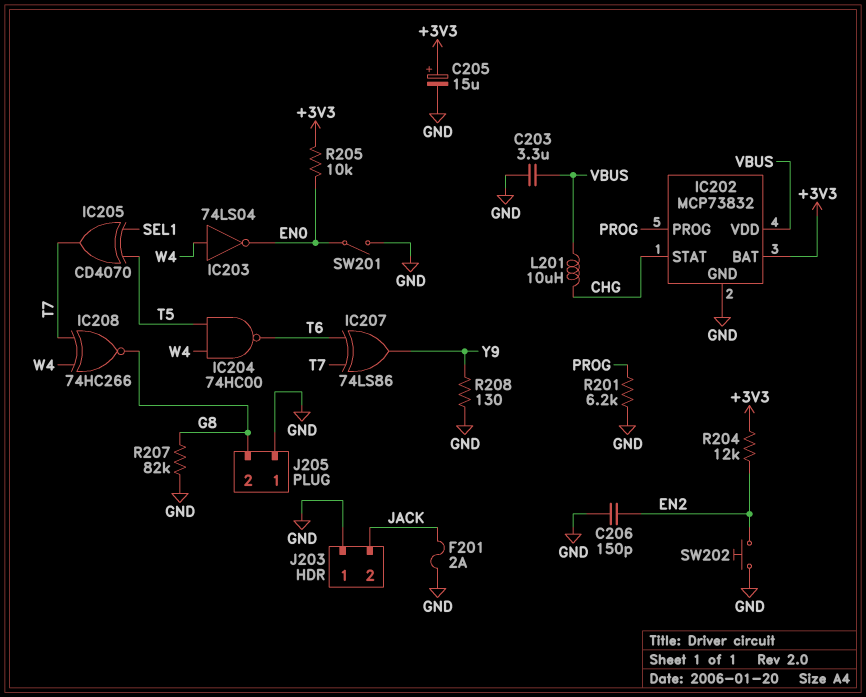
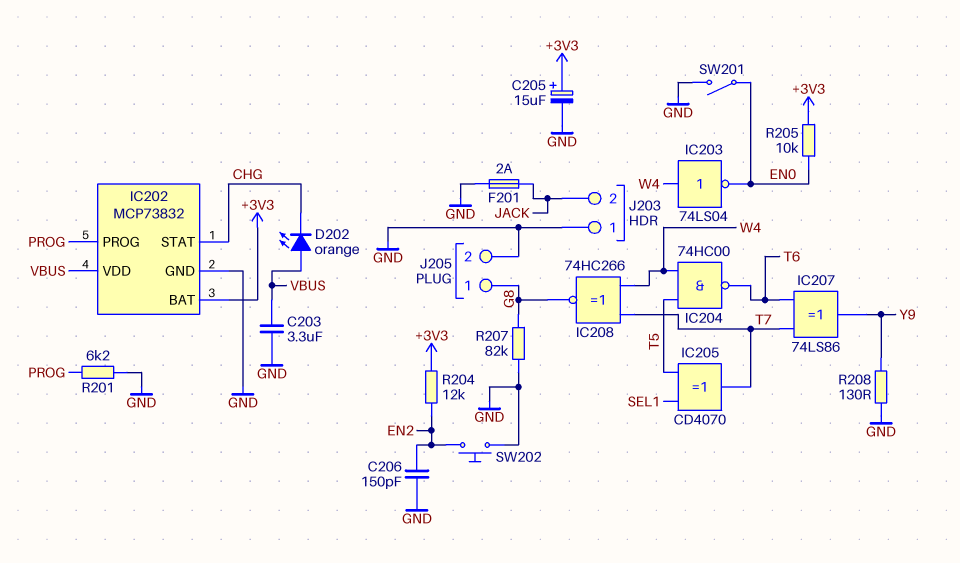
D202: none -> LED orange (A VBUS, K CHG)
J205 pin 1: GND -> G8
J205 pin 2: G8 -> GND
L201: 10uH (CHG, VBUS) -> none

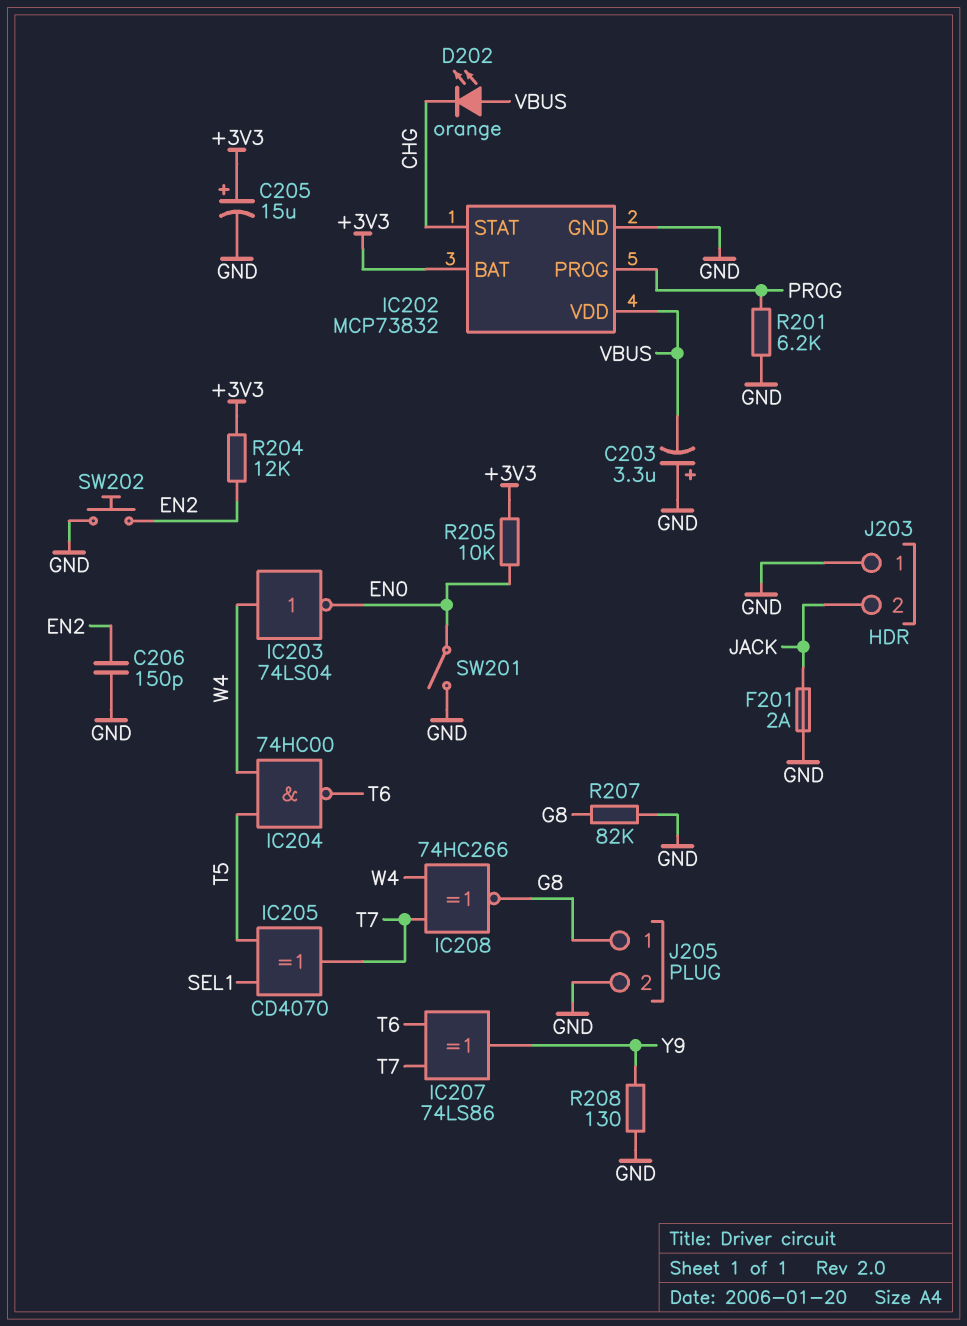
C203: 3.3uF (GND, VBUS) -> 3.3uF (plus GND, minus VBUS)

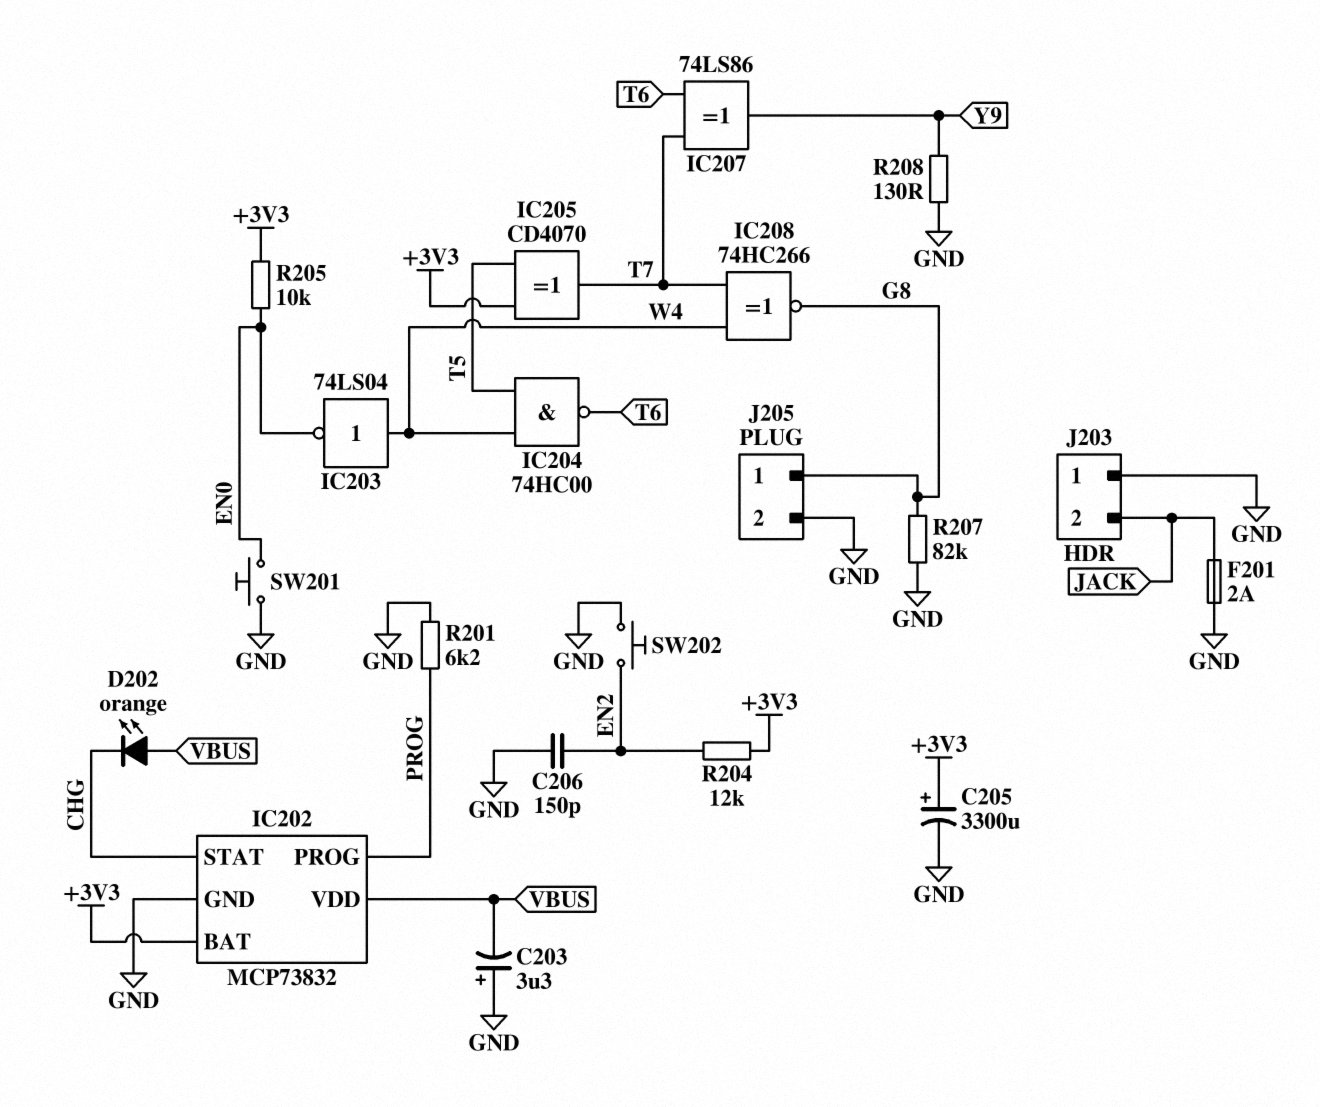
C205: 15uF (plus +3V3, minus GND) -> 3300uF (plus +3V3, minus GND)
IC205: XOR CD4070 (in SEL1, in T5, out T7) -> XOR CD4070 (in +3V3, in T5, out T7)
SW201: switch (EN0, GND) -> button (EN0, GND)

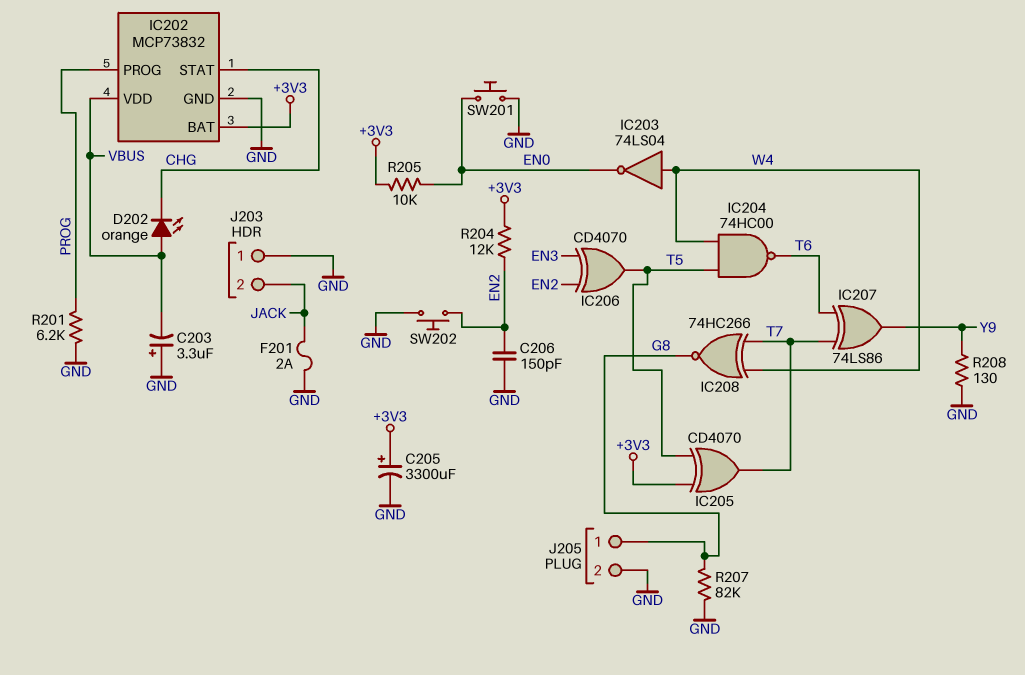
IC206: none -> XOR CD4070 (in EN2, in EN3, out T5)

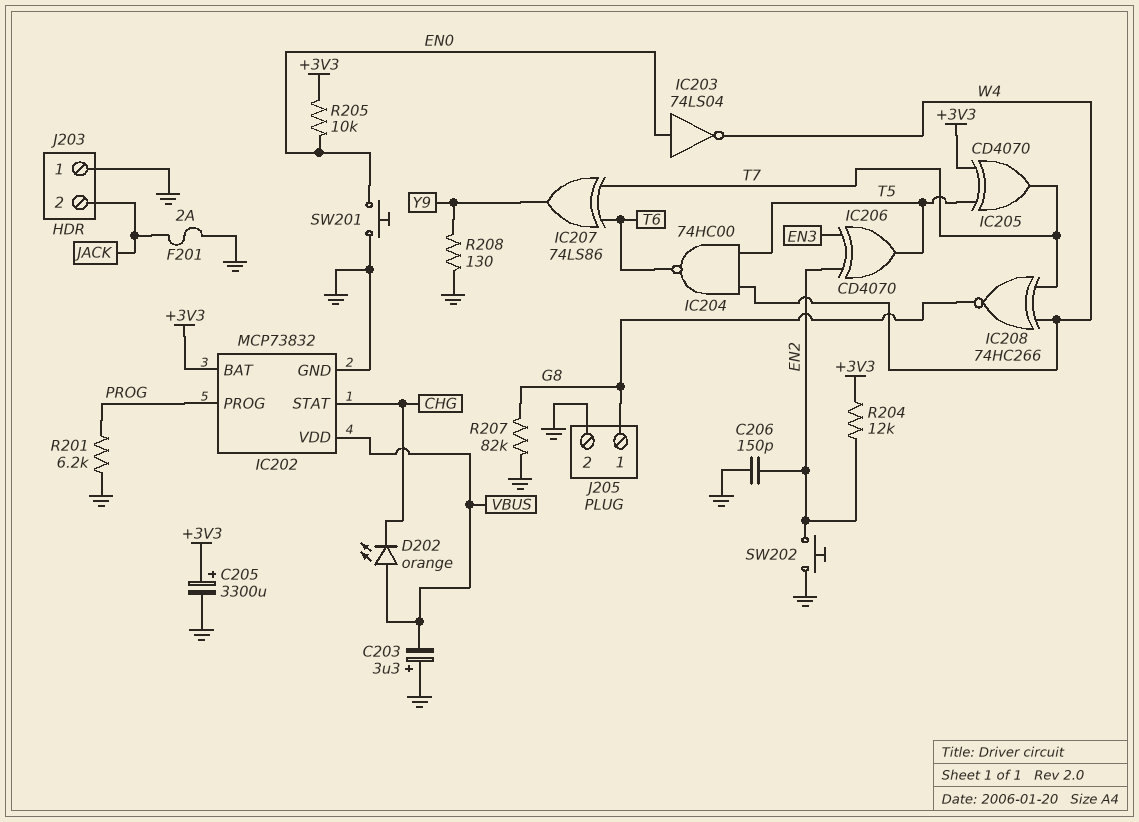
IC203: NOT 74LS04 (in W4, out EN0) -> NOT 74LS04 (in EN0, out W4)

